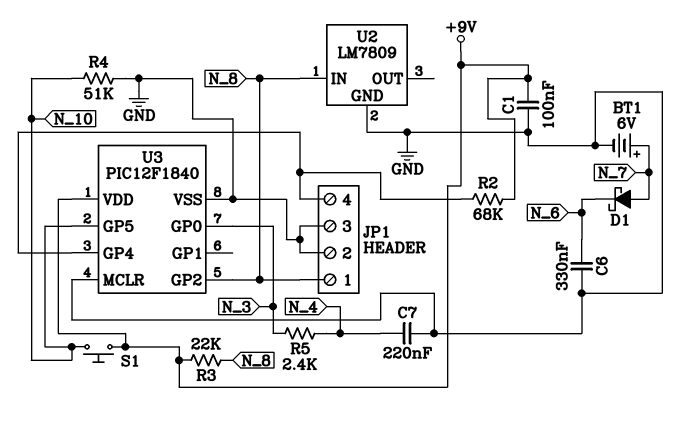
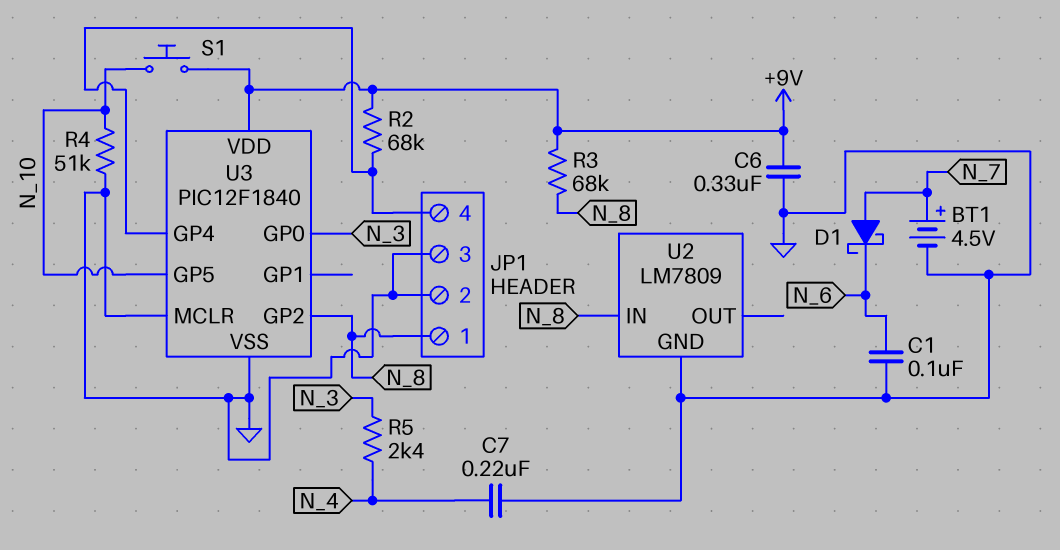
BT1: 6V (plus N_7, minus GND) -> 4.5V (plus N_7, minus GND)
C1: 100nF (+9V, GND) -> 100nF (GND, N_6)
C6: 330nF (GND, N_6) -> 330nF (+9V, GND)
R3: 22k (+9V, N_8) -> 68k (+9V, N_8)

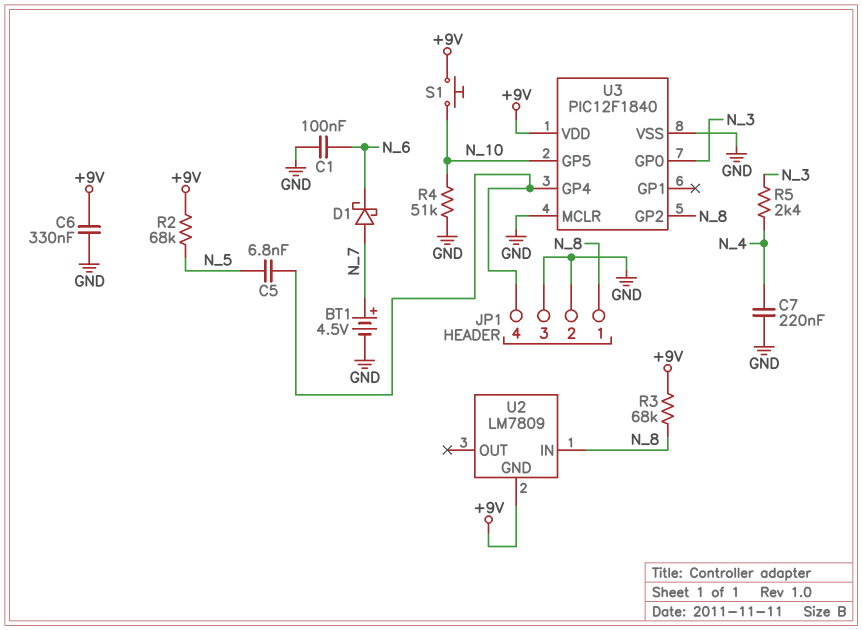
C5: none -> 6.8nF (JP1/4, N_5)
R2: 68k (+9V, JP1/4) -> 68k (+9V, N_5)
U2 pin GND: GND -> +9V

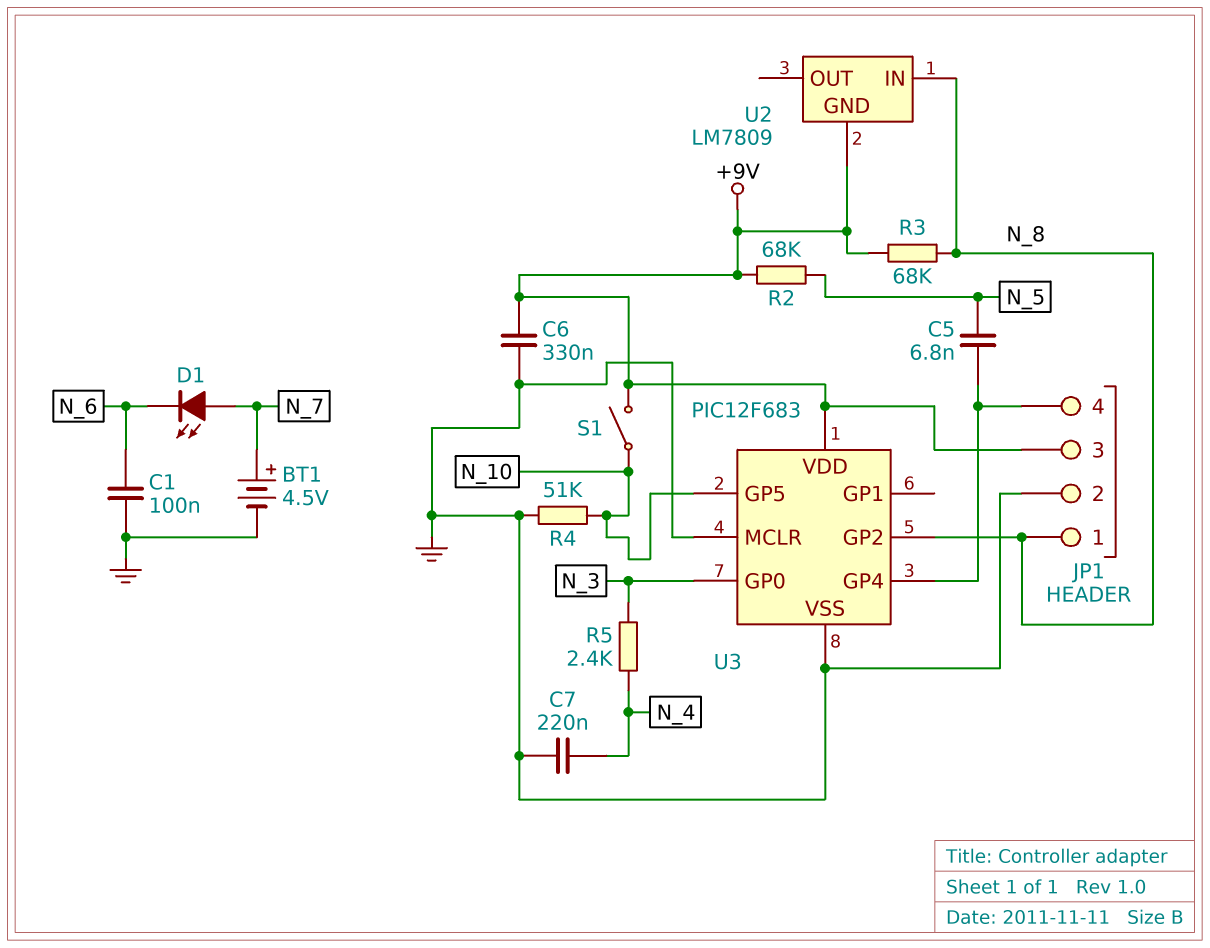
D1: schottky (A N_7, K N_6) -> LED (A N_7, K N_6)
JP1 pin 3: GND -> +9V
S1: button (+9V, N_10) -> switch (+9V, N_10)
U3: PIC12F1840 -> PIC12F683

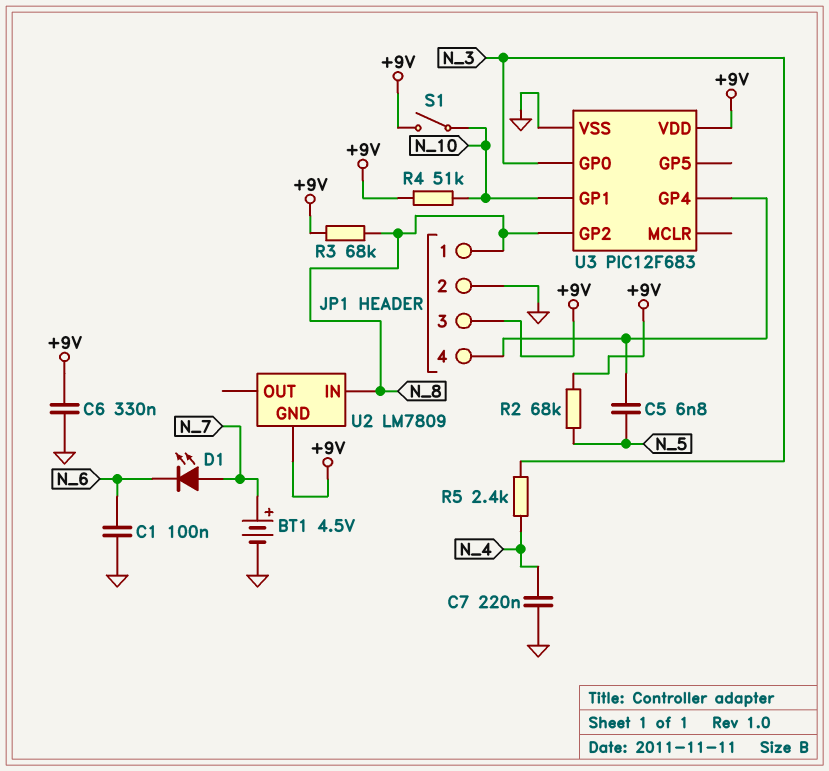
R4: 51k (GND, N_10) -> 51k (+9V, N_10)
U3 pin GP1: none -> N_10
U3 pin GP5: N_10 -> none
U3 pin MCLR: GND -> none

